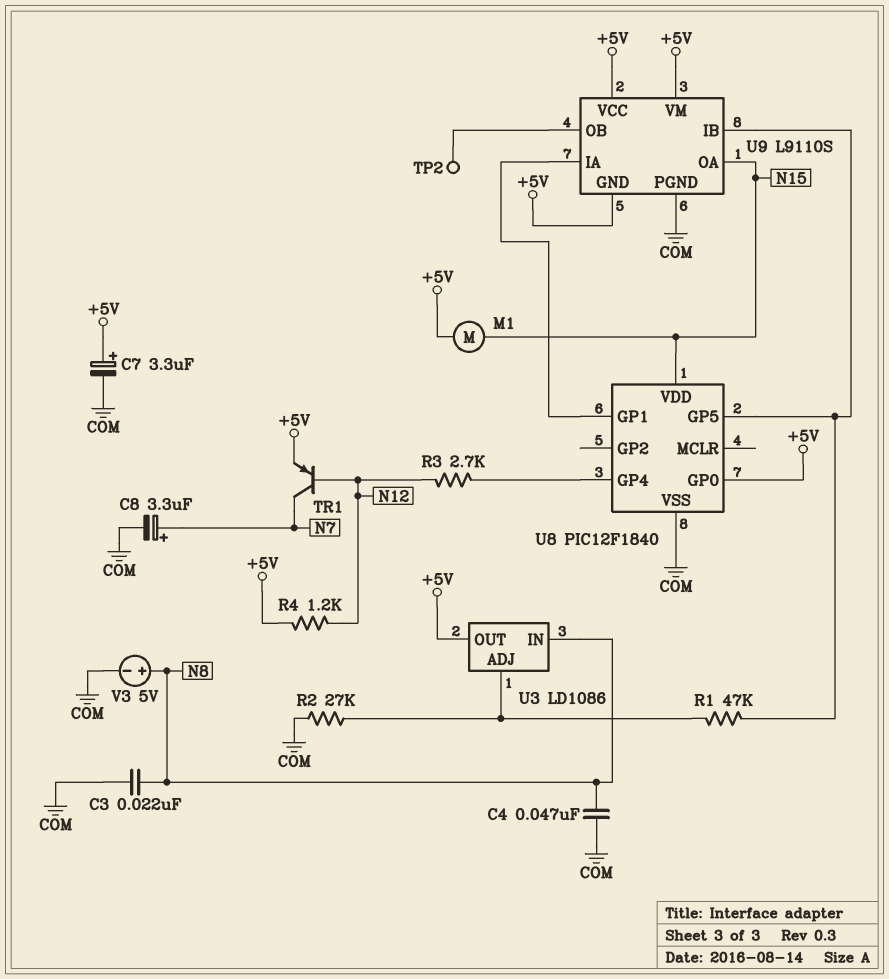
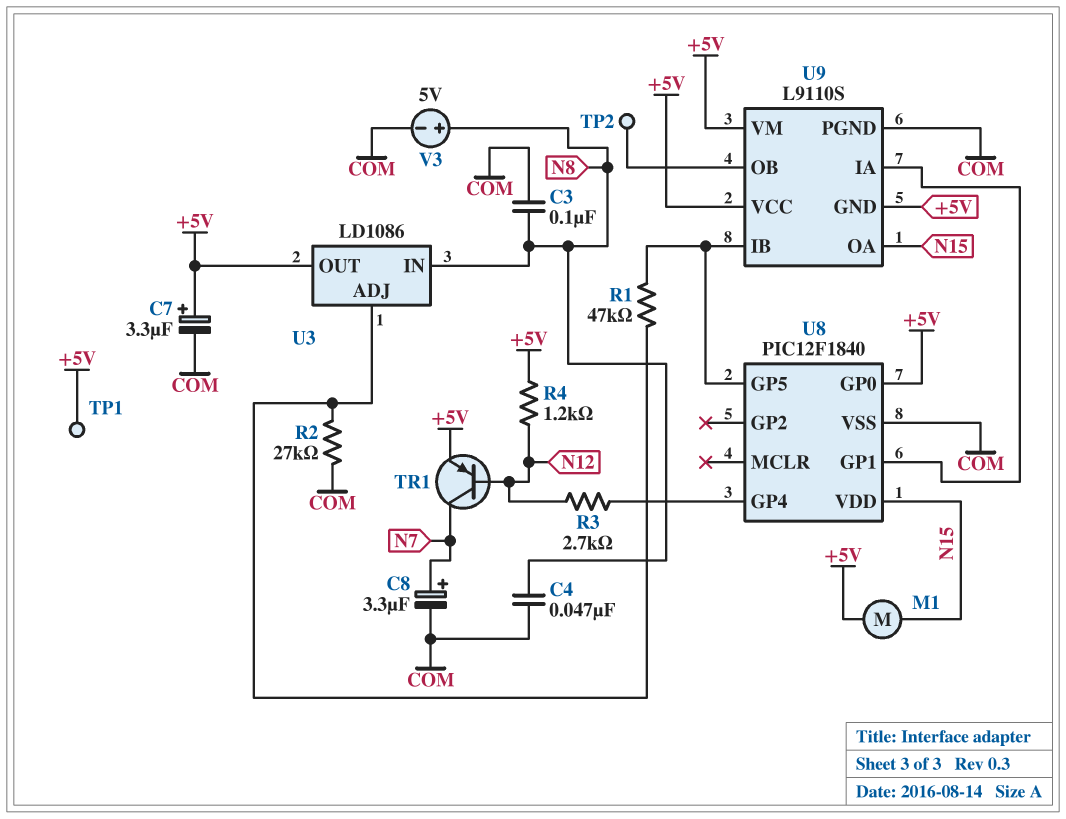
C3: 22nF (COM, N8) -> 100nF (COM, N8)
TP1: none -> test point (+5V)

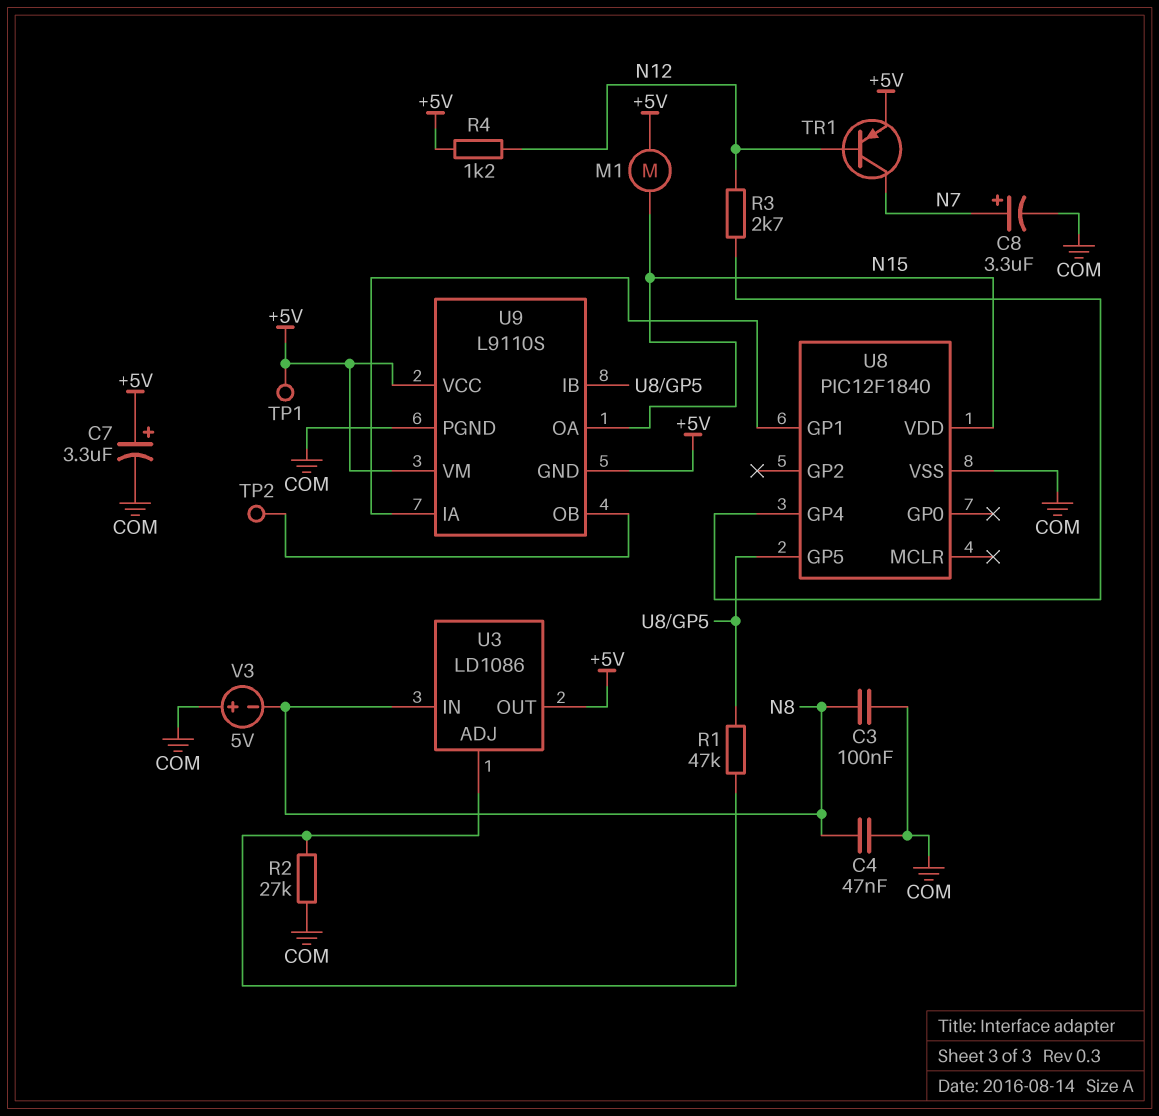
U8 pin GP0: +5V -> none
V3: 5V (plus N8, minus COM) -> 5V (plus COM, minus N8)

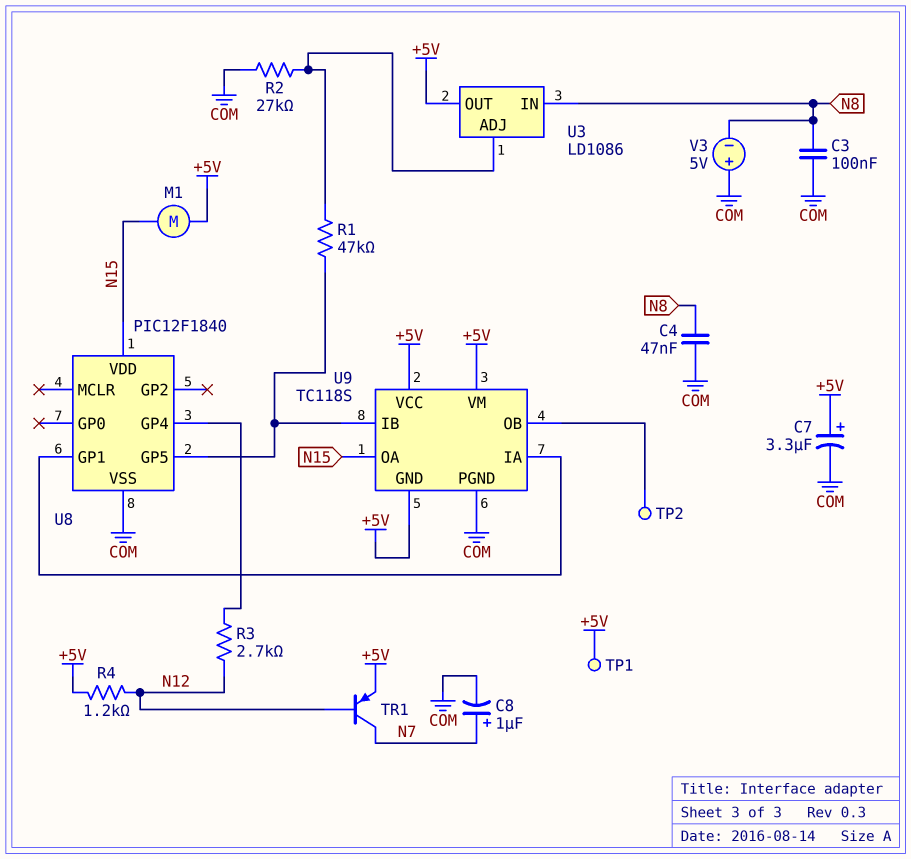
C8: 3.3uF (plus N7, minus COM) -> 1uF (plus N7, minus COM)
U9: L9110S -> TC118S

